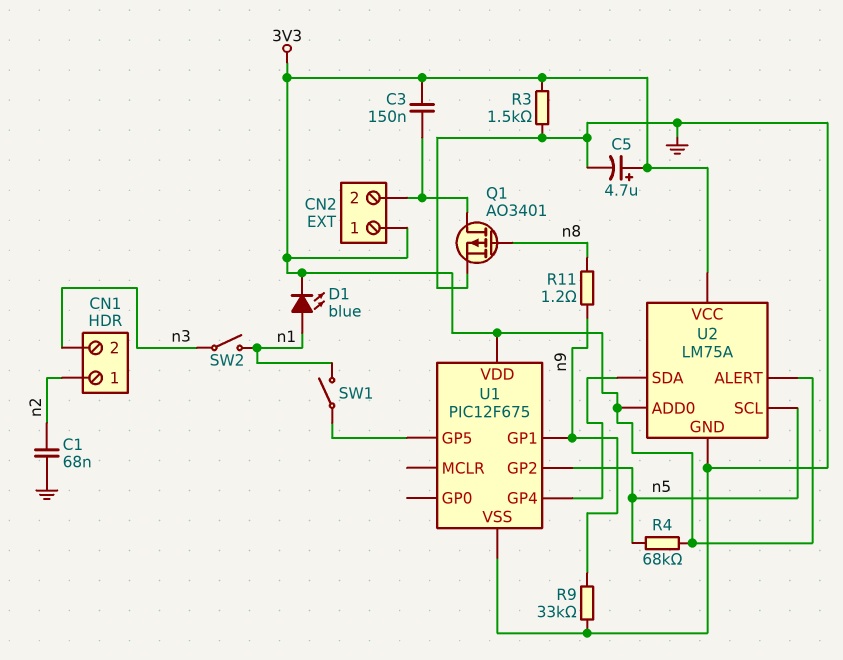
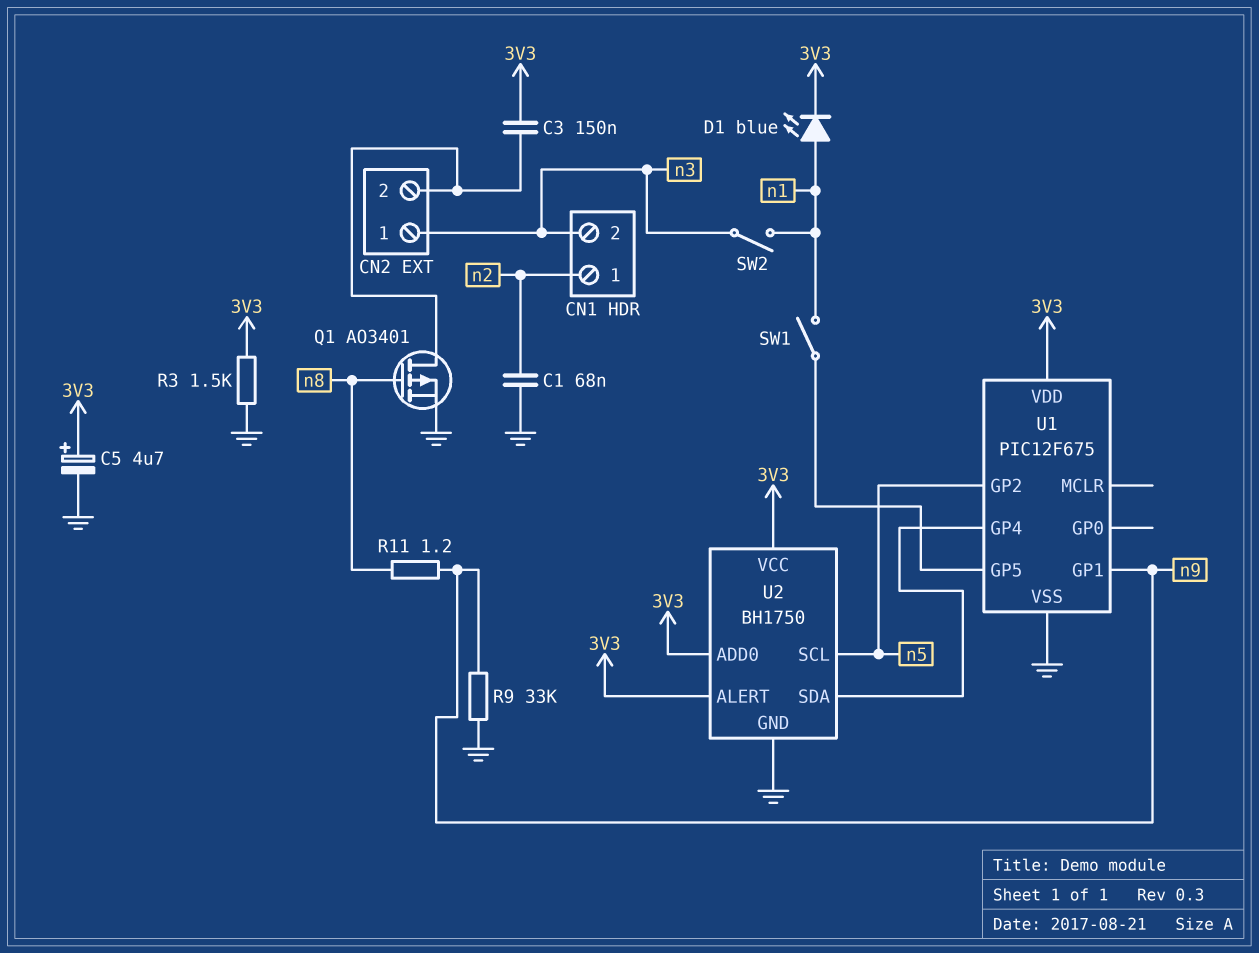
CN2 pin 1: 3V3 -> n3
R4: 68k (3V3, n5) -> none
U2: LM75A -> BH1750

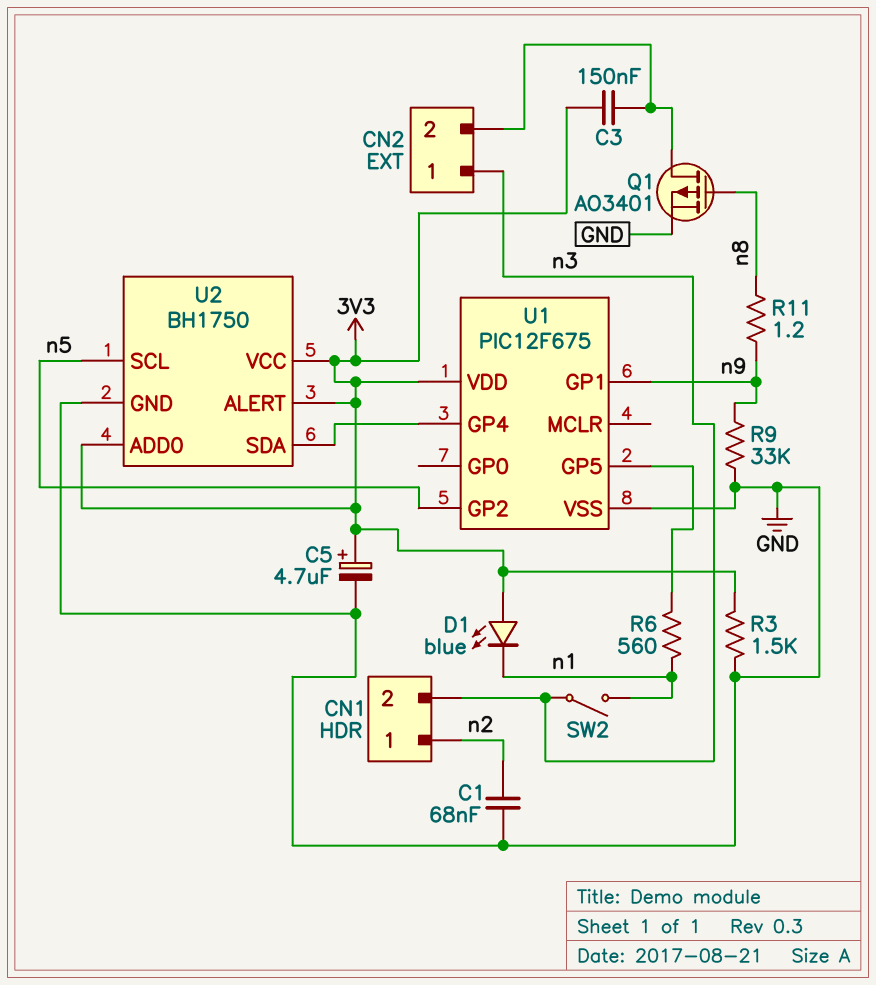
D1: LED blue (A n1, K 3V3) -> LED blue (A 3V3, K n1)
R6: none -> 560 (U1/GP5, n1)
SW1: switch (U1/GP5, n1) -> none

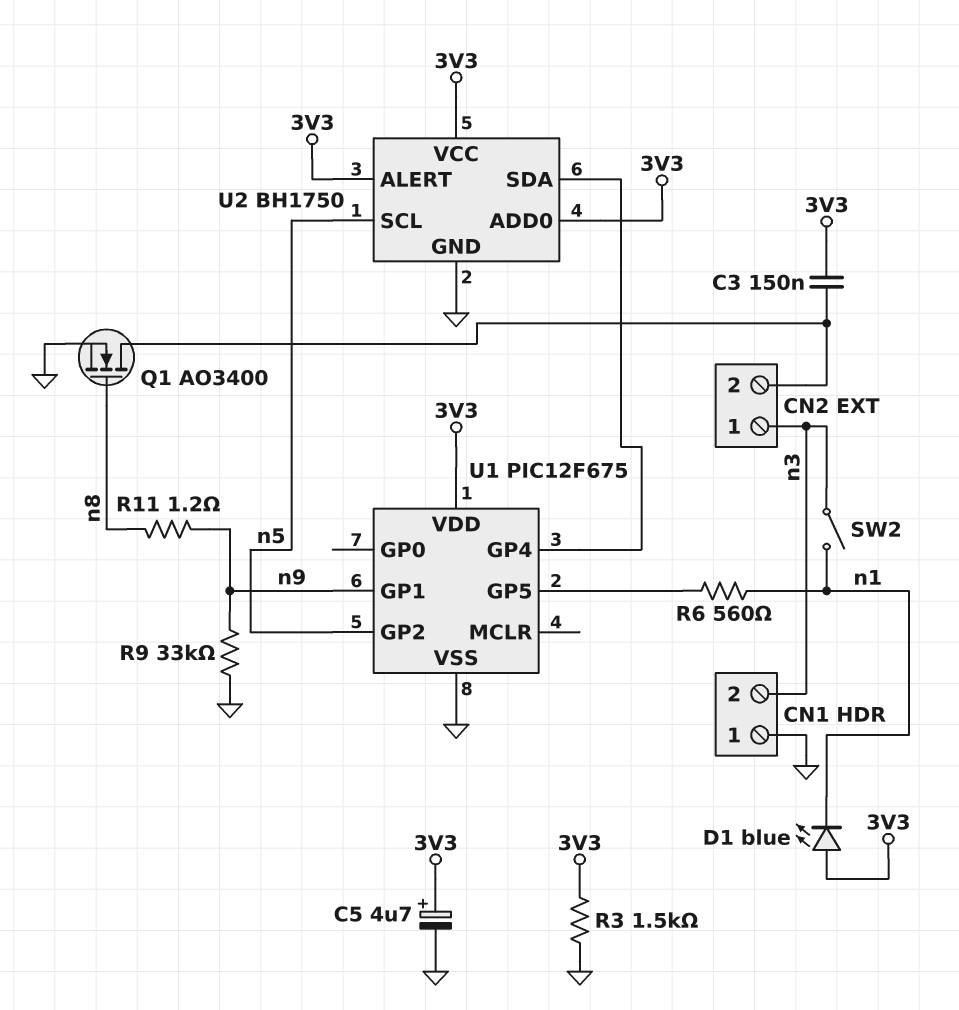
C1: 68nF (GND, n2) -> none
CN1 pin 1: n2 -> GND
Q1: PMOS AO3401 (G n8, D CN2/2, S GND) -> NMOS AO3400 (G n8, D CN2/2, S GND)

